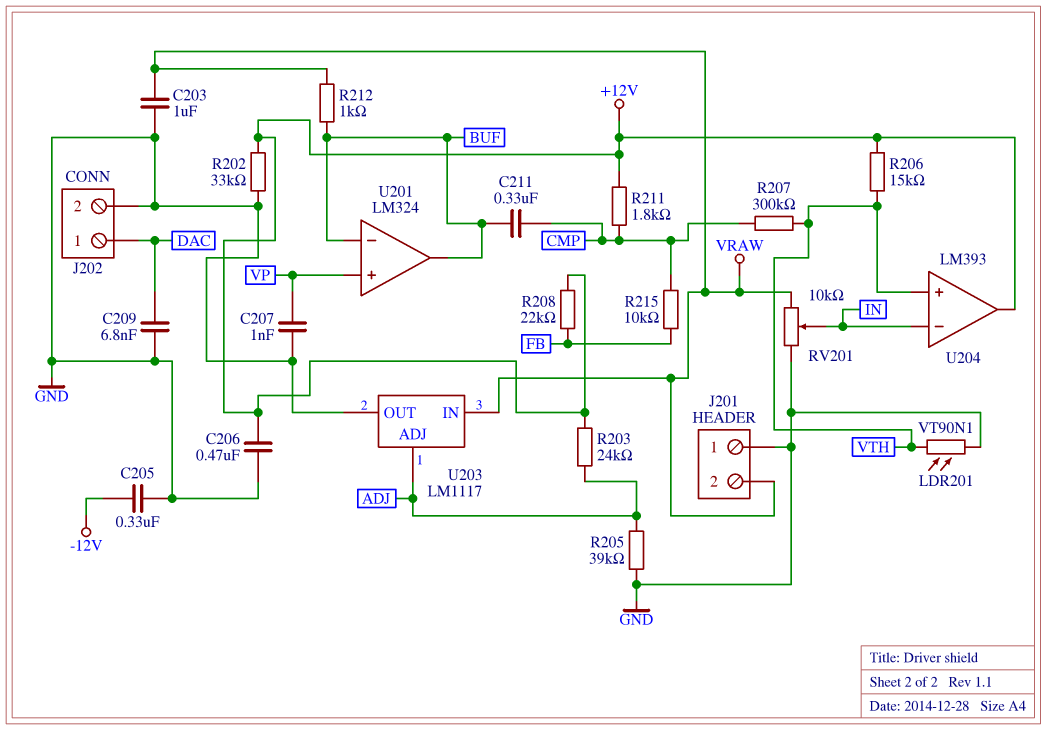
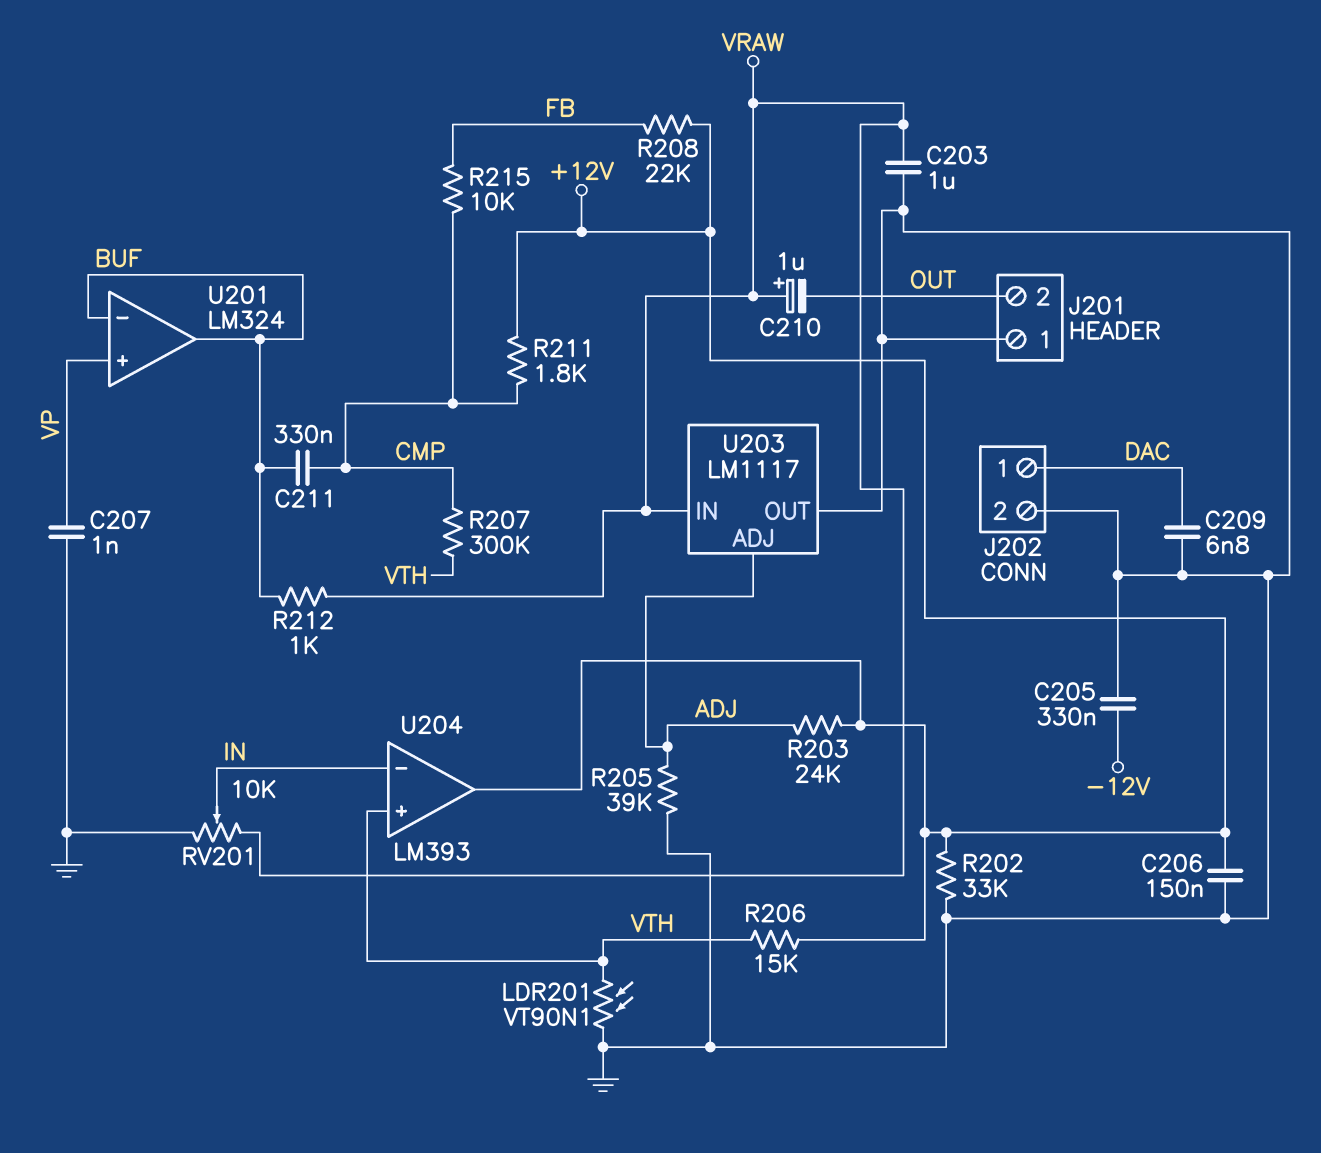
C206: 470nF (+12V, GND) -> 150nF (+12V, GND)
C210: none -> 1uF (plus VRAW, minus OUT)
J201 pin 2: VRAW -> OUT

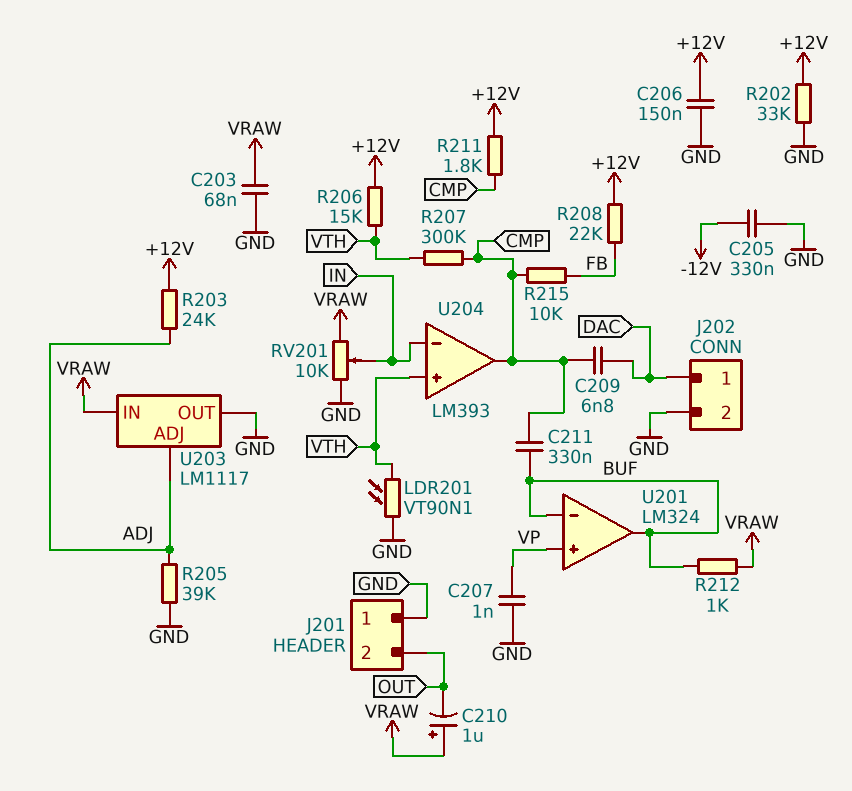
C203: 1uF (GND, VRAW) -> 68nF (GND, VRAW)
C209: 6.8nF (DAC, GND) -> 6.8nF (CMP, DAC)
U204 pin out: +12V -> CMP

